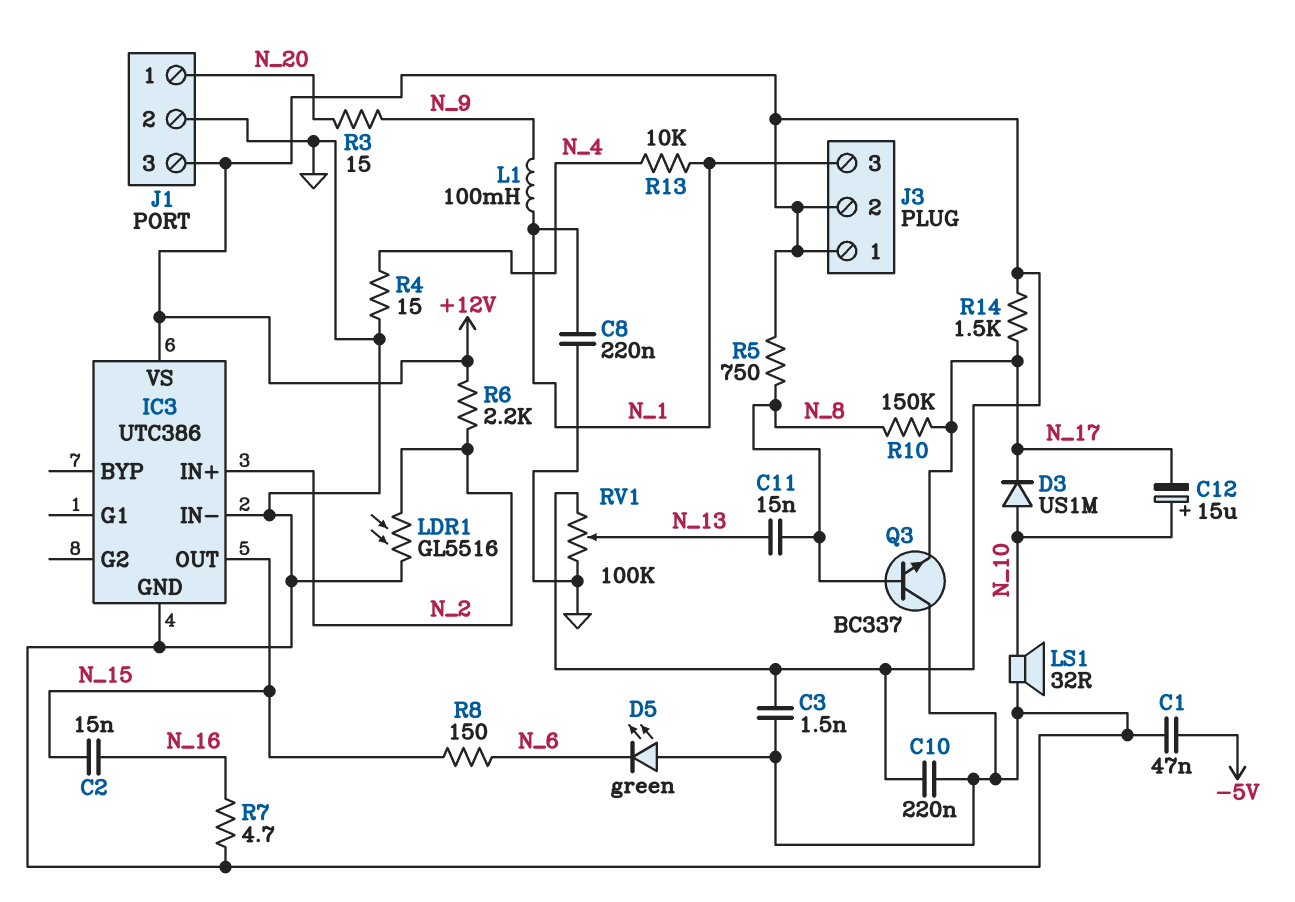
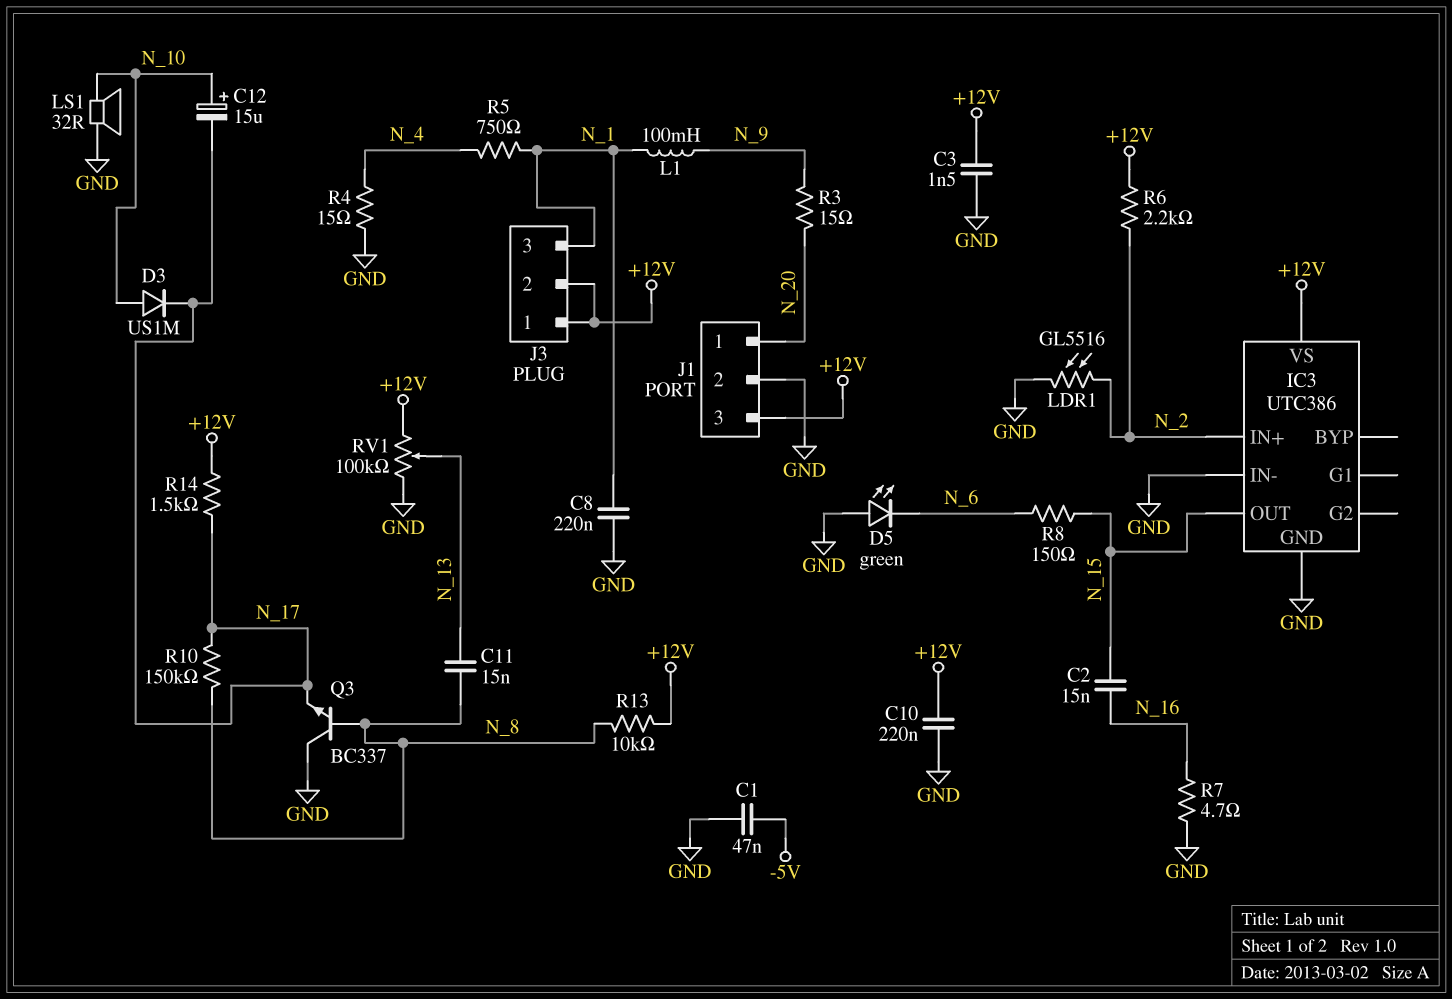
R5: 750 (+12V, N_8) -> 750 (N_1, N_4)
R13: 10k (N_1, N_4) -> 10k (+12V, N_8)

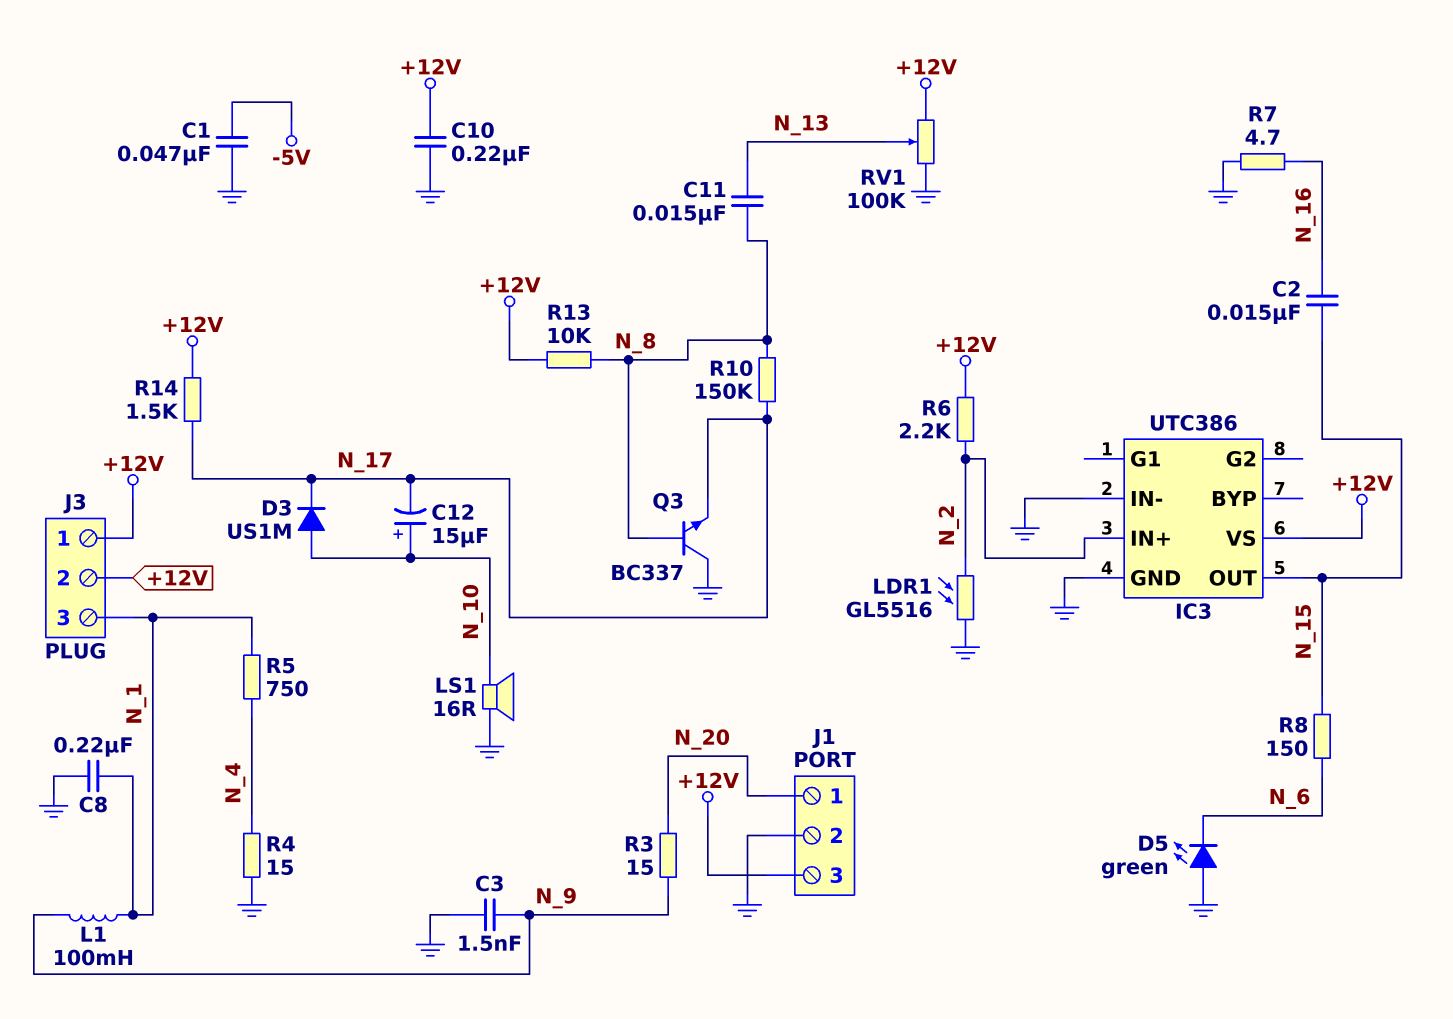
C3: 1.5nF (+12V, GND) -> 1.5nF (GND, N_9)
LS1: speaker 32R (GND, N_10) -> speaker 16R (GND, N_10)

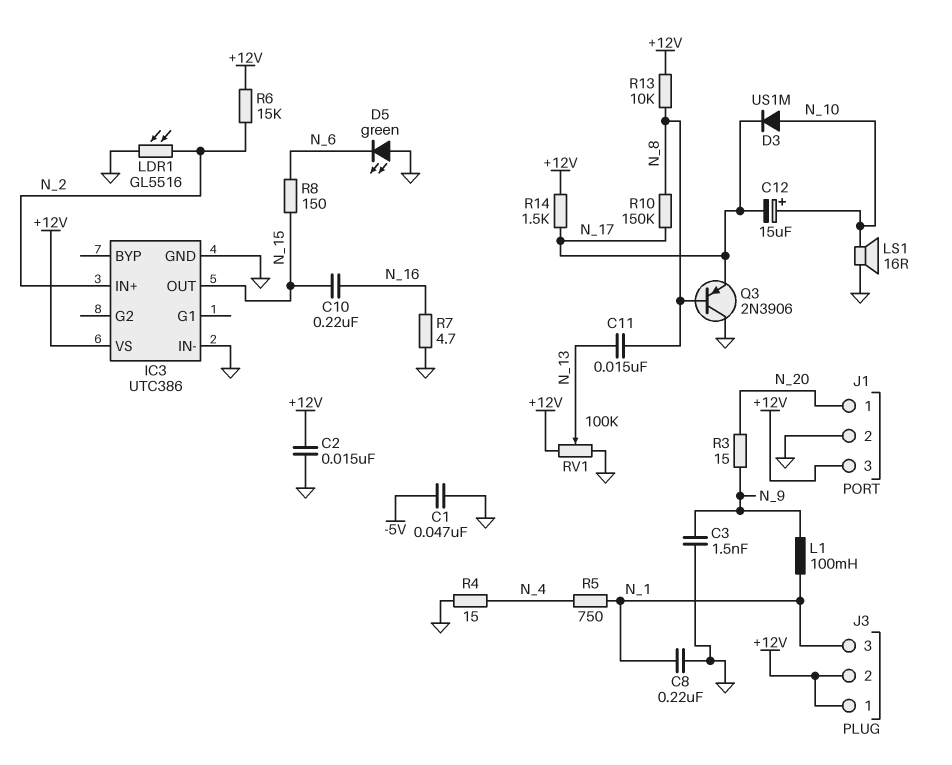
C2: 15nF (N_15, N_16) -> 15nF (+12V, GND)
C10: 220nF (+12V, GND) -> 220nF (N_15, N_16)
Q3: NPN BC337 (B N_8, C GND, E N_17) -> PNP 2N3906 (B N_8, C GND, E N_17)
R6: 2.2k (+12V, N_2) -> 15k (+12V, N_2)

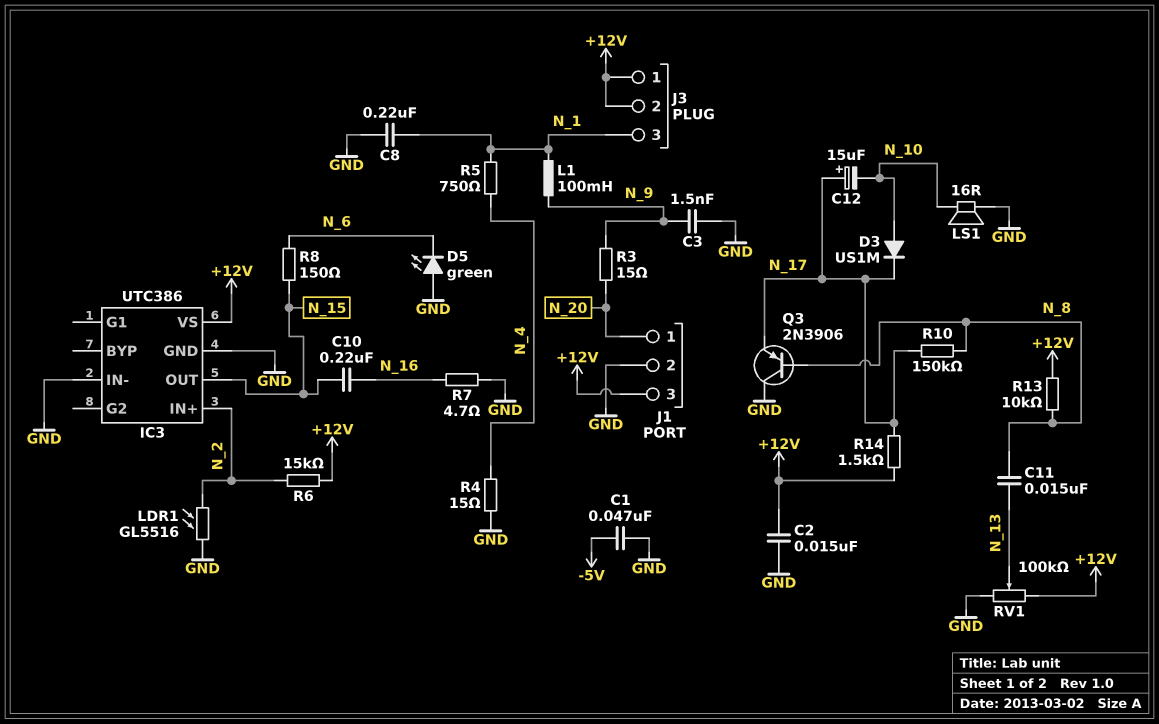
C12: 15uF (plus N_10, minus N_17) -> 15uF (plus N_17, minus N_10)

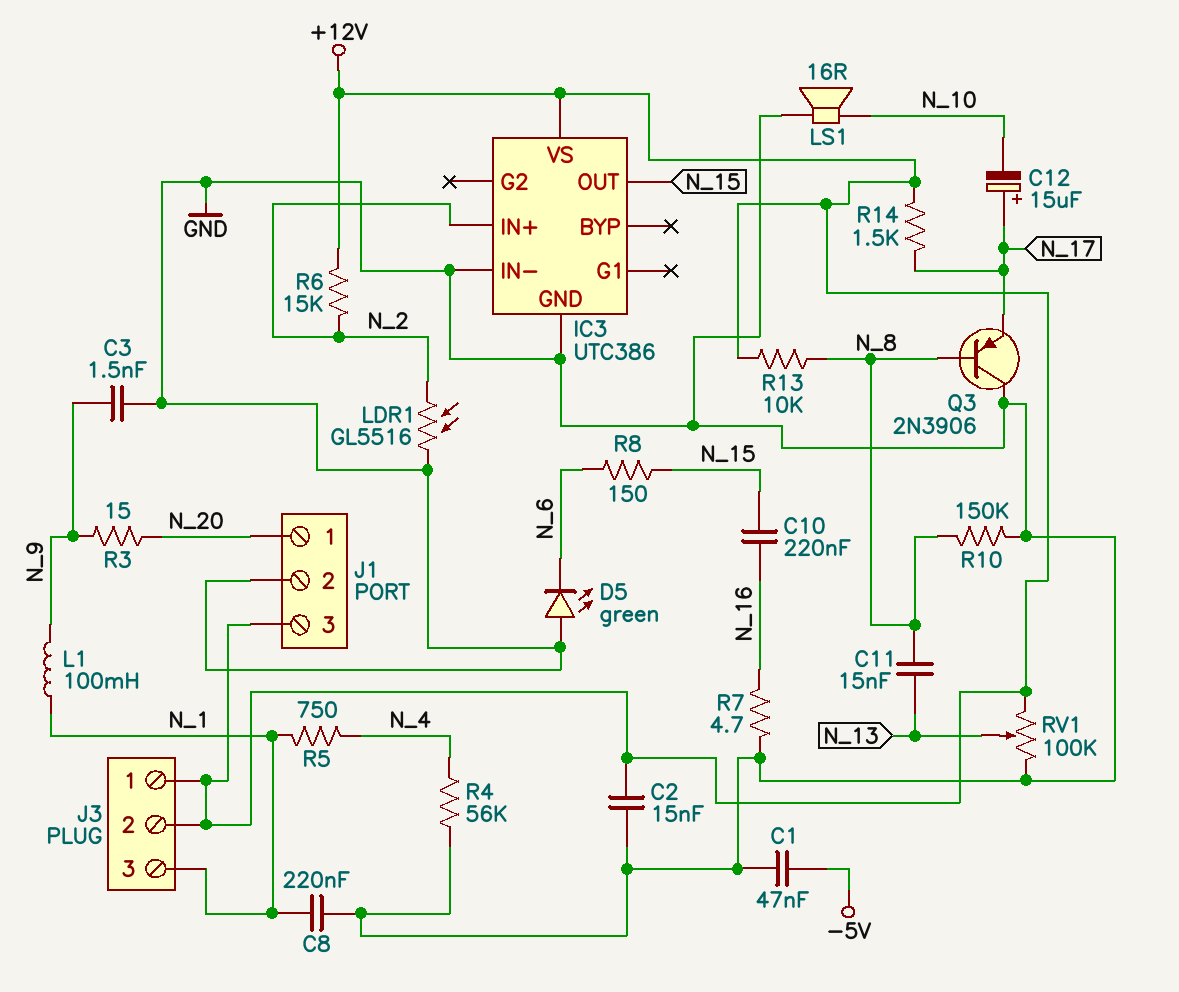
D3: diode US1M (A N_10, K N_17) -> none
R4: 15 (GND, N_4) -> 56k (GND, N_4)
R10: 150k (N_8, N_17) -> 150k (GND, N_8)

